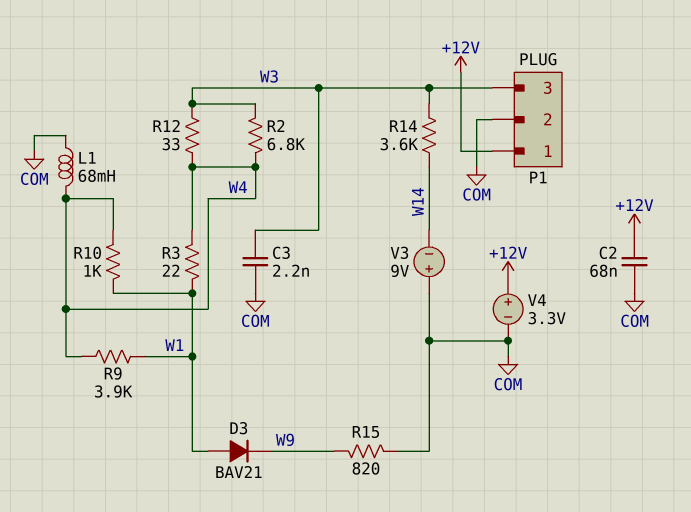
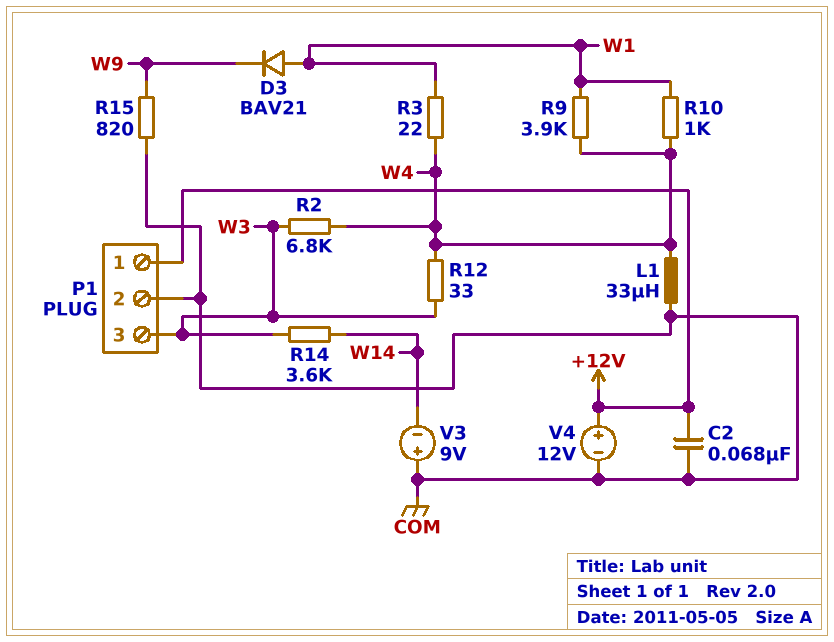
C3: 2.2nF (COM, W3) -> none
L1: 68mH (COM, W4) -> 33uH (COM, W4)
V4: 3.3V (plus +12V, minus COM) -> 12V (plus +12V, minus COM)

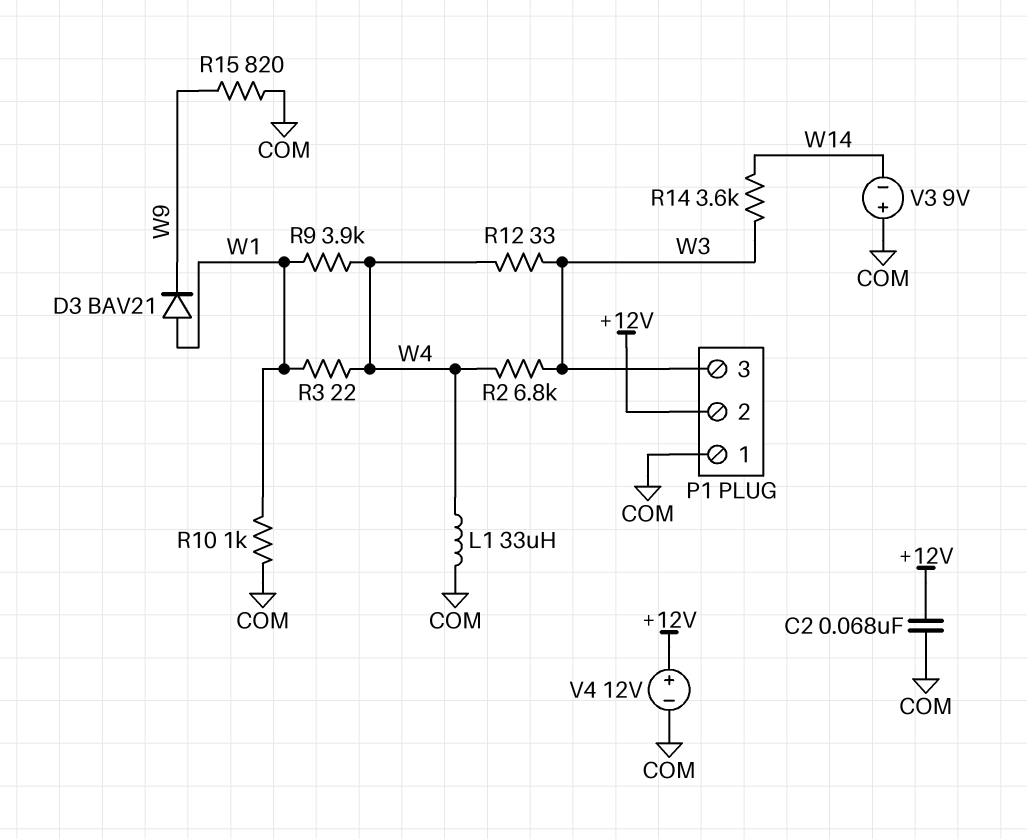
P1 pin 1: +12V -> COM
P1 pin 2: COM -> +12V
R10: 1k (W1, W4) -> 1k (COM, W1)

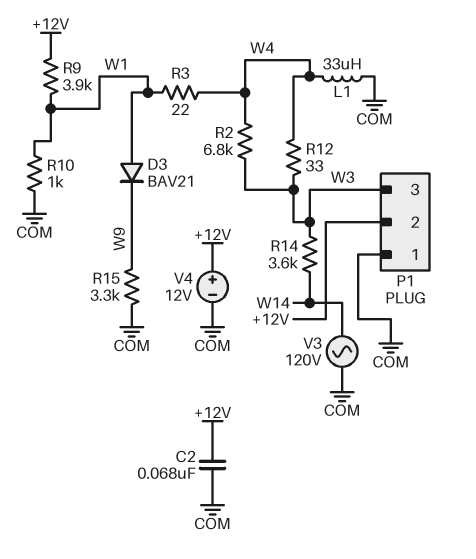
R9: 3.9k (W1, W4) -> 3.9k (+12V, W1)
R15: 820 (COM, W9) -> 3.3k (COM, W9)
V3: 9V (plus COM, minus W14) -> AC 120V (COM, W14)

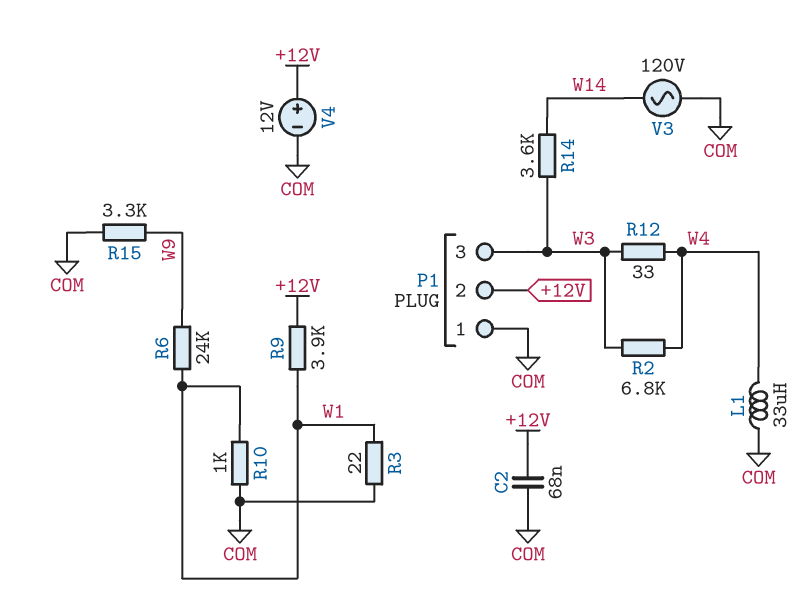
D3: diode BAV21 (A W1, K W9) -> none
R3: 22 (W1, W4) -> 22 (COM, W1)
R6: none -> 24k (W1, W9)

